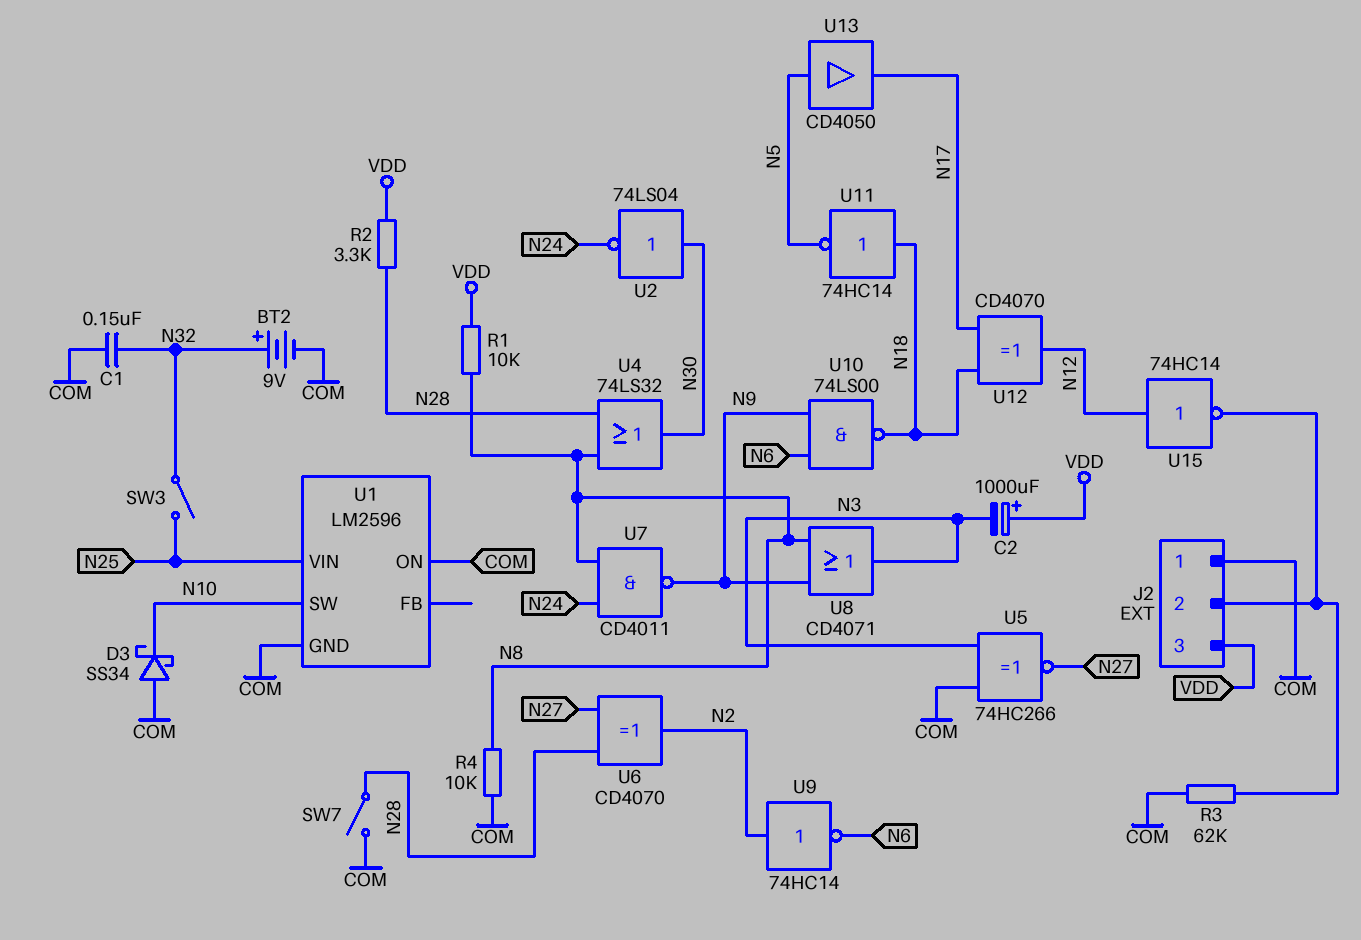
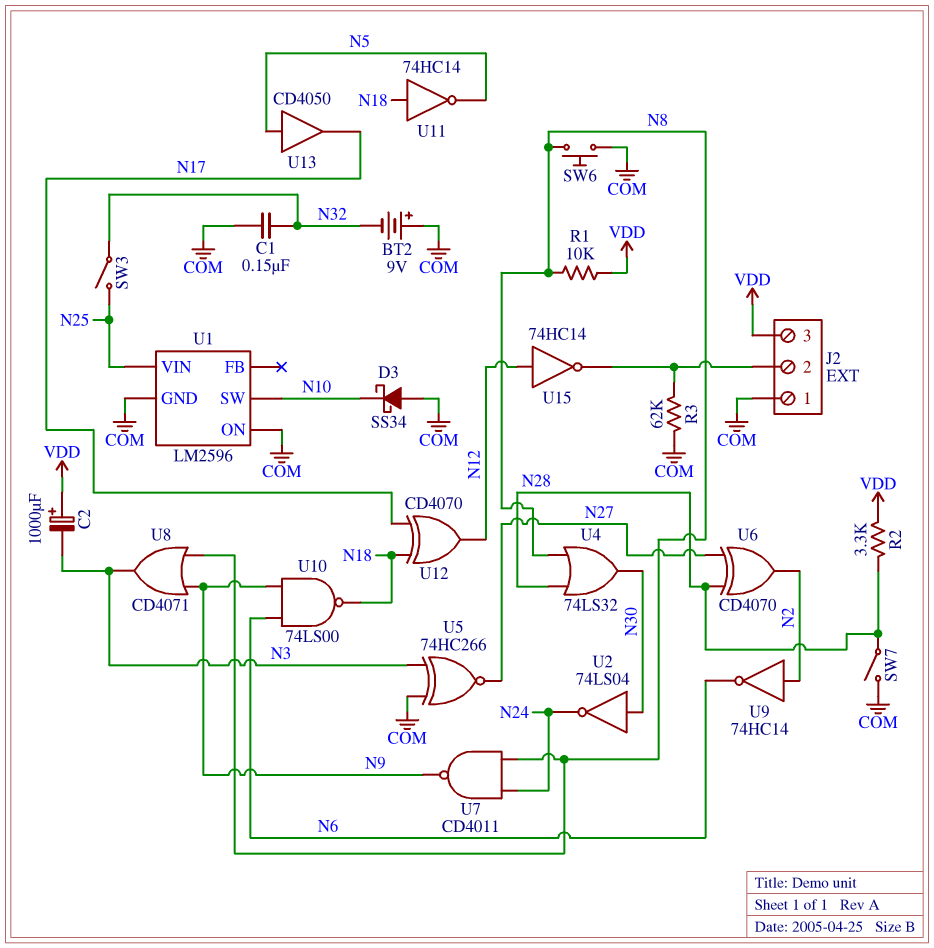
BT2: 9V (plus N32, minus COM) -> 9V (plus COM, minus N32)
R4: 10k (COM, N8) -> none
SW6: none -> button (COM, N8)

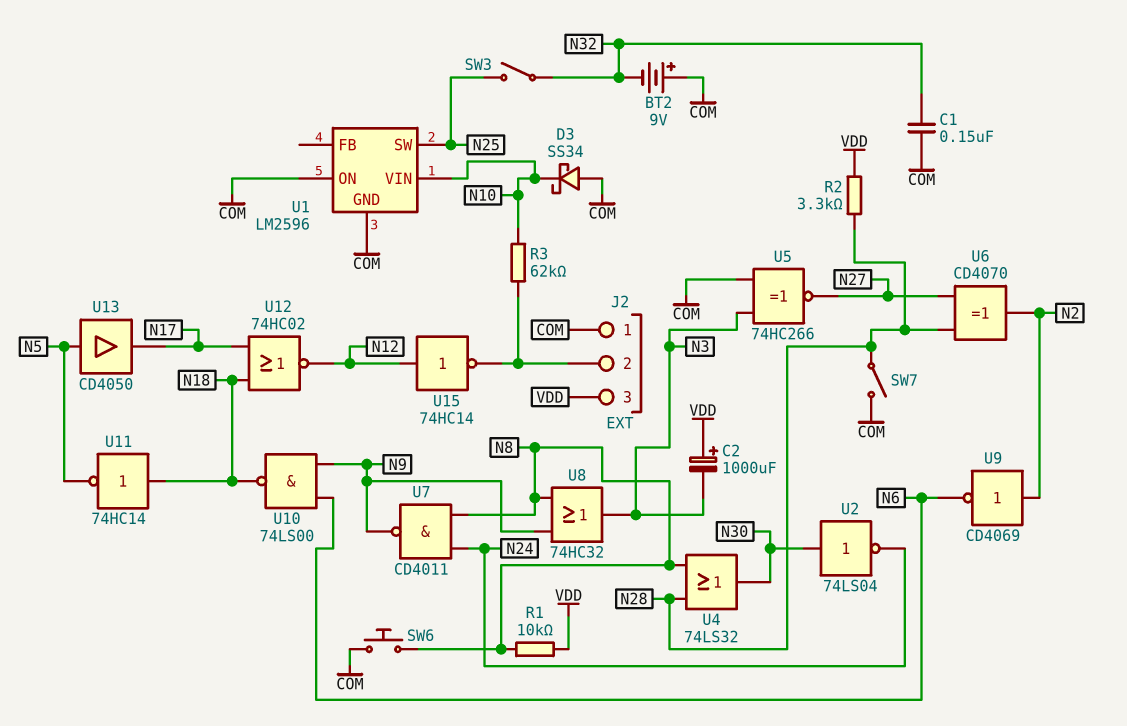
R3: 62k (COM, J2/2) -> 62k (J2/2, N10)
U1 pin SW: N10 -> N25
U1 pin VIN: N25 -> N10
U8: OR CD4071 (in N8, in N9, out N3) -> OR 74HC32 (in N8, in N9, out N3)
U9: NOT 74HC14 (in N2, out N6) -> NOT CD4069 (in N2, out N6)
U12: XOR CD4070 (in N17, in N18, out N12) -> NOR 74HC02 (in N17, in N18, out N12)

